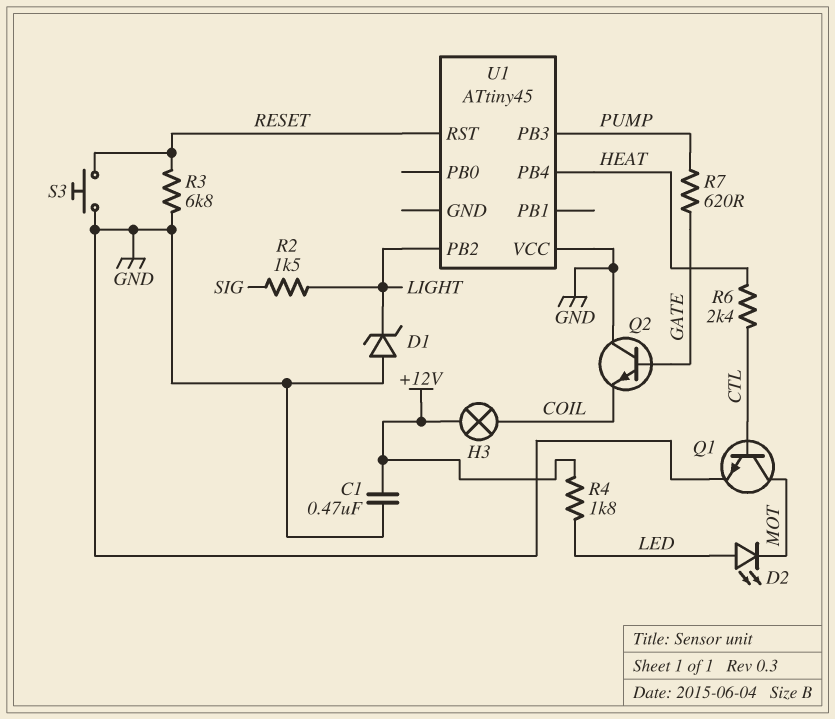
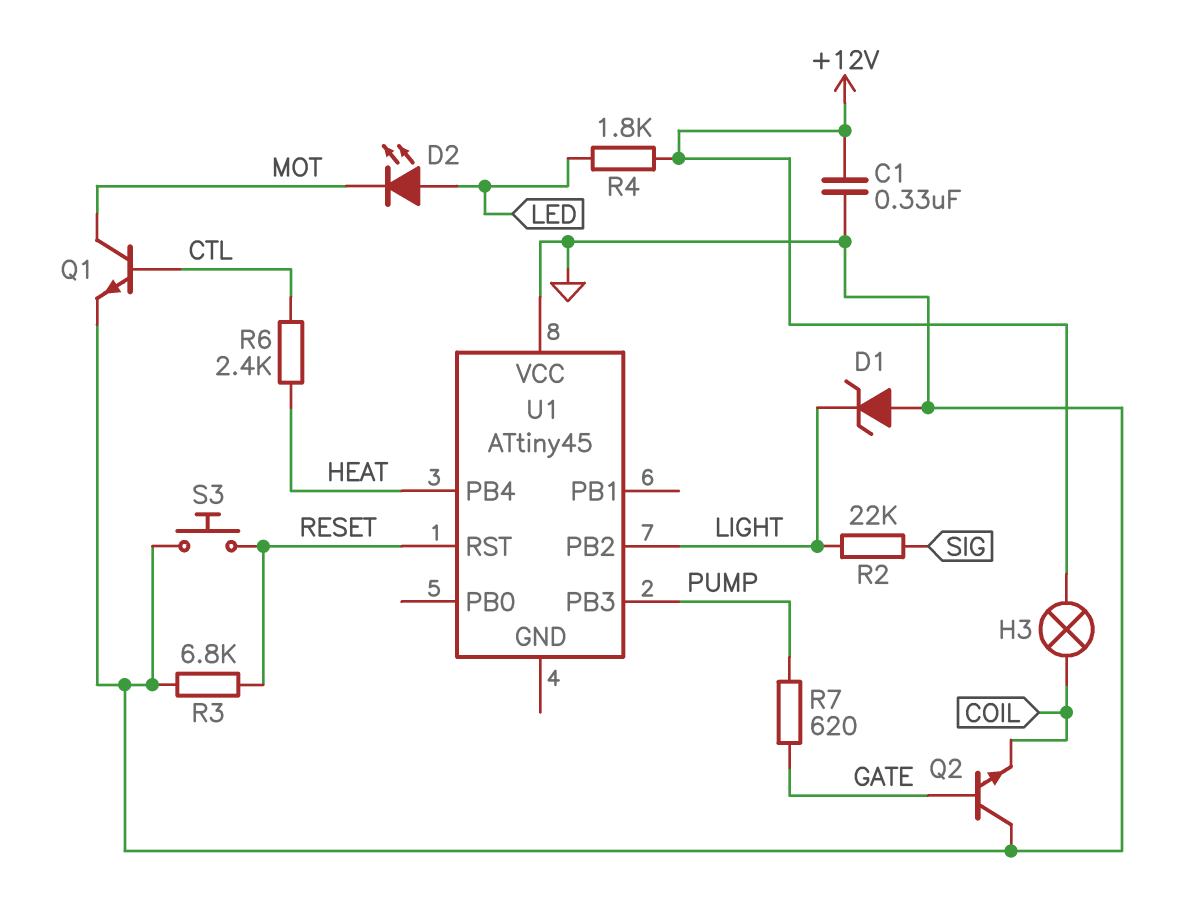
C1: 470nF (+12V, GND) -> 330nF (+12V, GND)
R2: 1.5k (LIGHT, SIG) -> 22k (LIGHT, SIG)

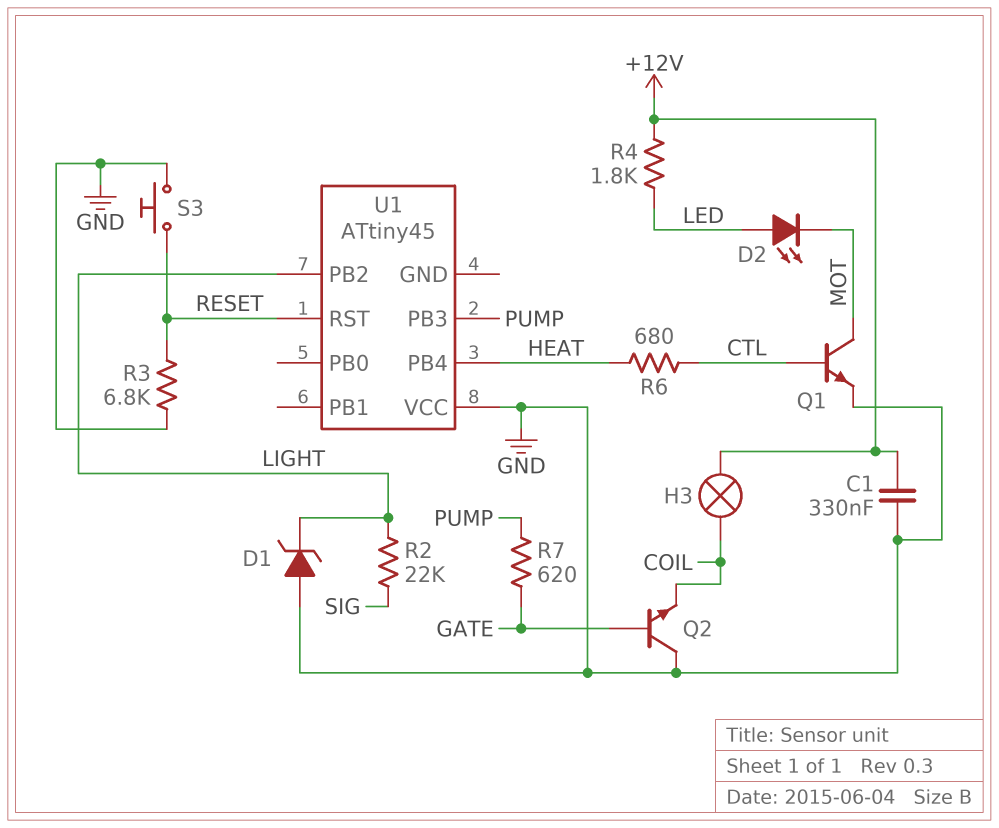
R6: 2.4k (CTL, HEAT) -> 680 (CTL, HEAT)

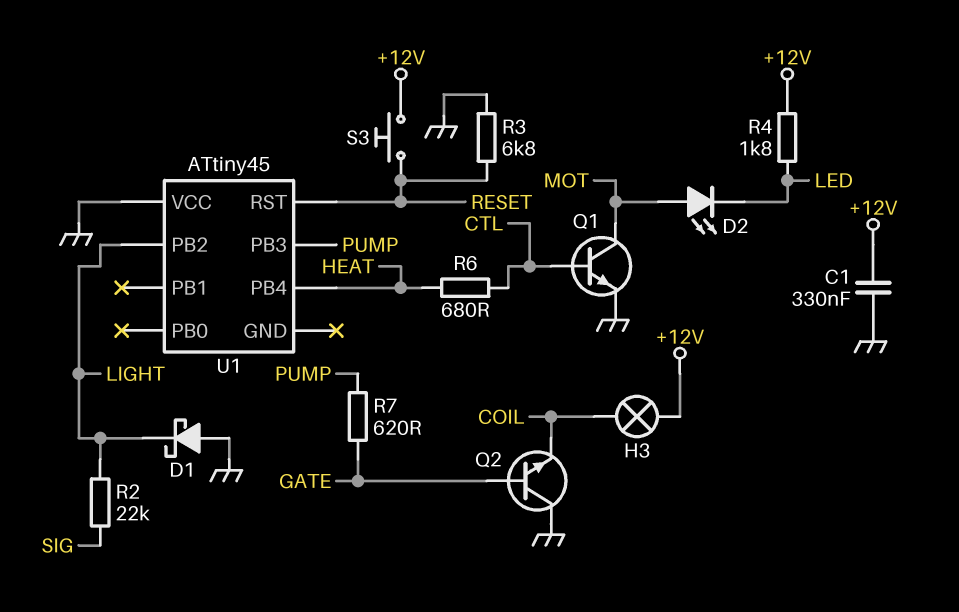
D1: zener (A GND, K LIGHT) -> schottky (A GND, K LIGHT)
D2: LED (A LED, K MOT) -> LED (A MOT, K LED)
S3: button (GND, RESET) -> button (+12V, RESET)

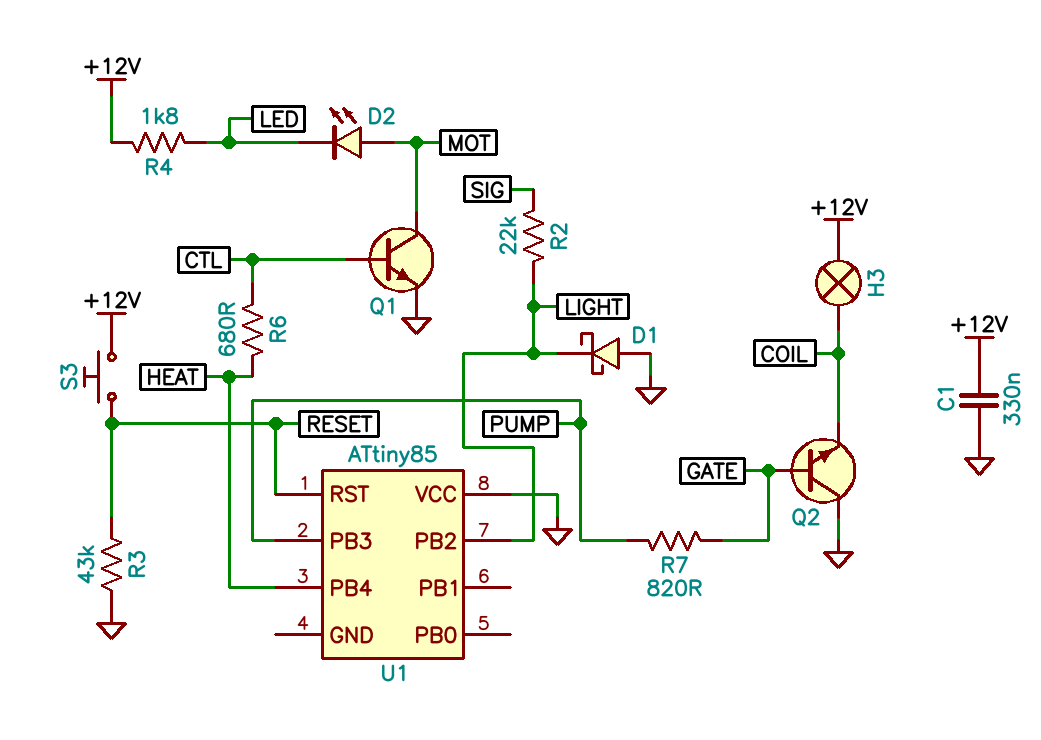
R3: 6.8k (GND, RESET) -> 43k (GND, RESET)
R7: 620 (GATE, PUMP) -> 820 (GATE, PUMP)
U1: ATtiny45 -> ATtiny85

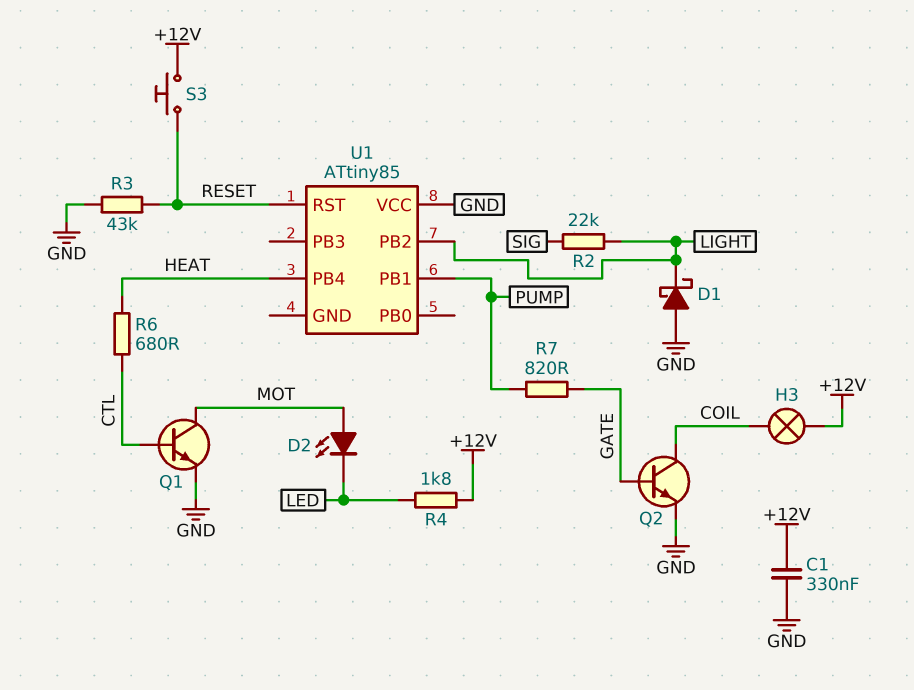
Q2: NPN (B GATE, C GND, E COIL) -> NPN (B GATE, C COIL, E GND)
U1 pin PB1: none -> PUMP
U1 pin PB3: PUMP -> none

